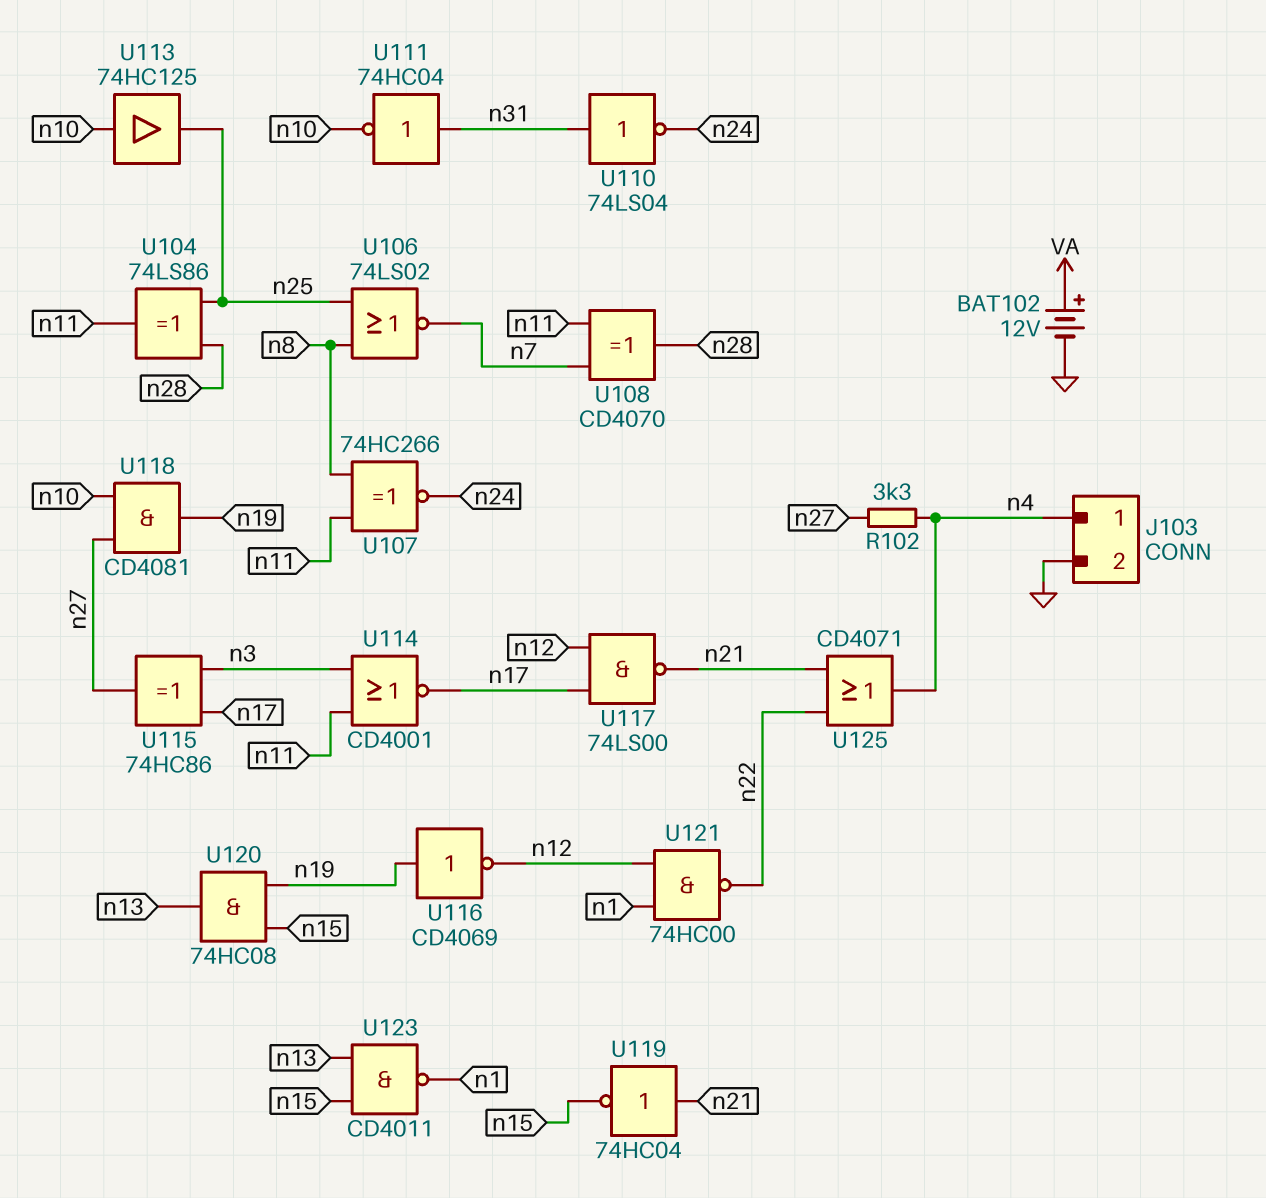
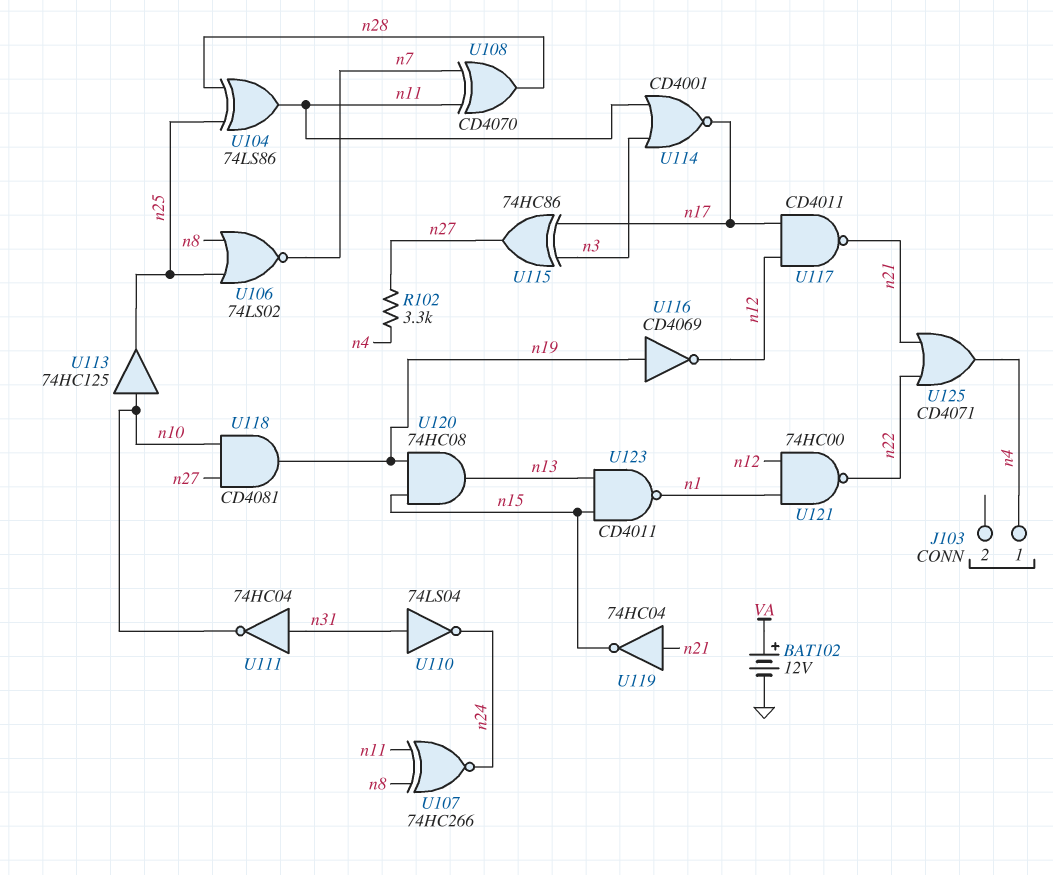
J103 pin 2: GND -> none
U117: NAND 74LS00 (in n12, in n17, out n21) -> NAND CD4011 (in n12, in n17, out n21)

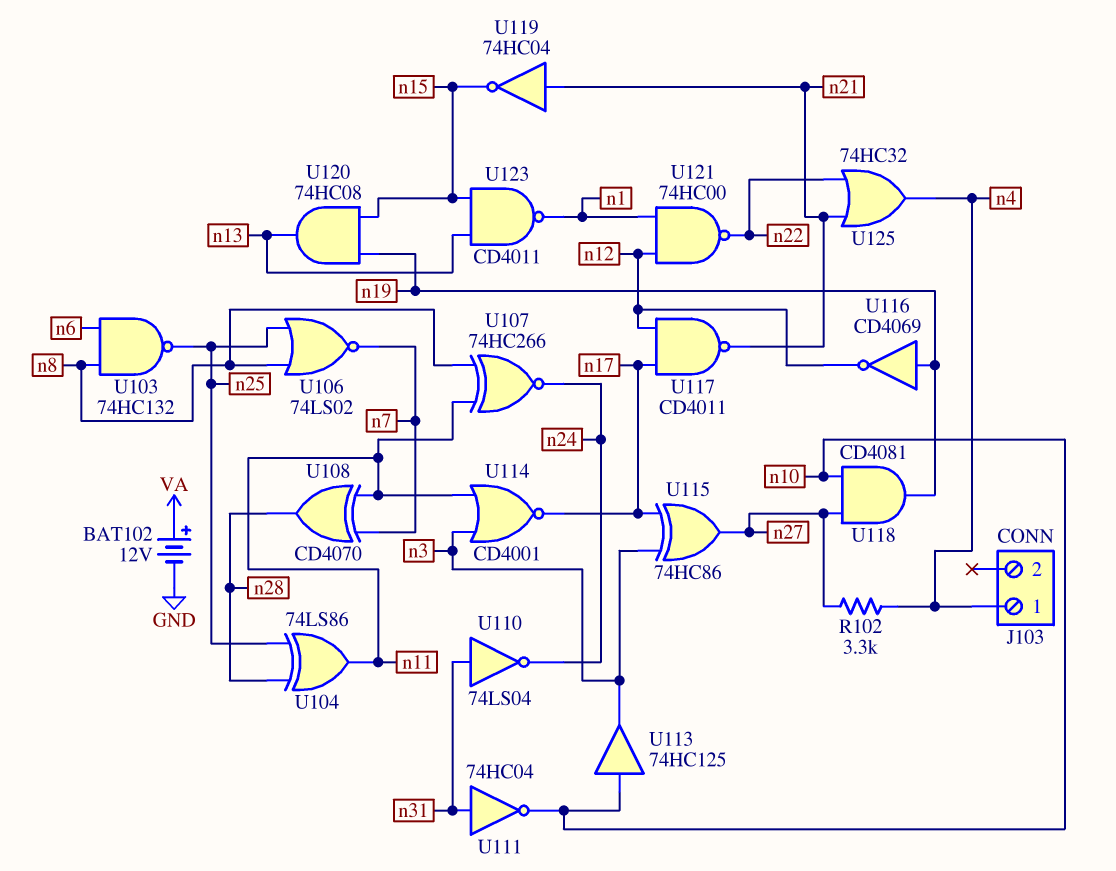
U103: none -> NAND 74HC132 (in n6, in n8, out n25)
U113: buffer 74HC125 (in n10, out n25) -> buffer 74HC125 (in n10, out n3)
U125: OR CD4071 (in n21, in n22, out n4) -> OR 74HC32 (in n21, in n22, out n4)

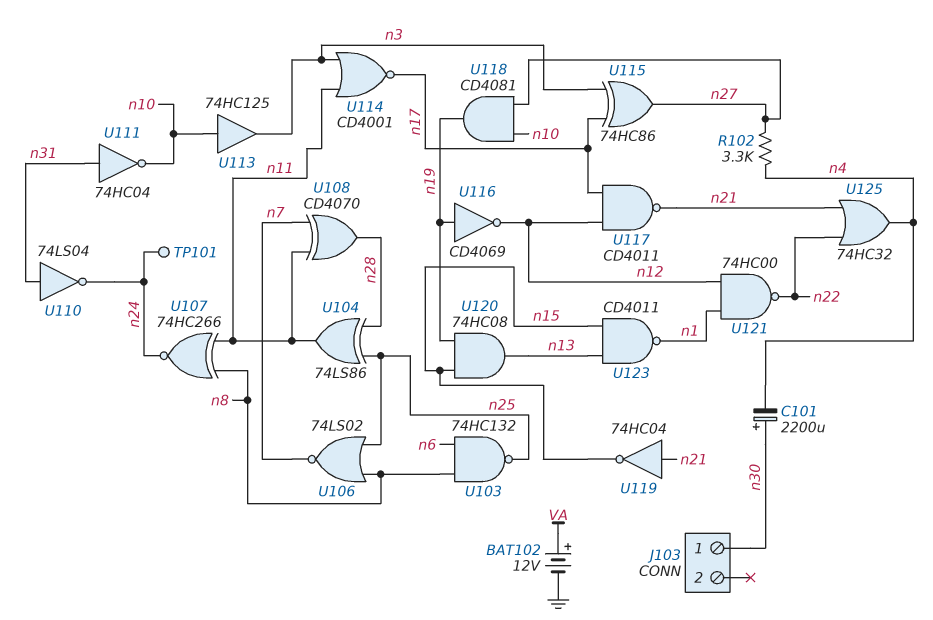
C101: none -> 2200uF (plus n30, minus n4)
J103 pin 1: n4 -> n30
TP101: none -> test point (n24)

